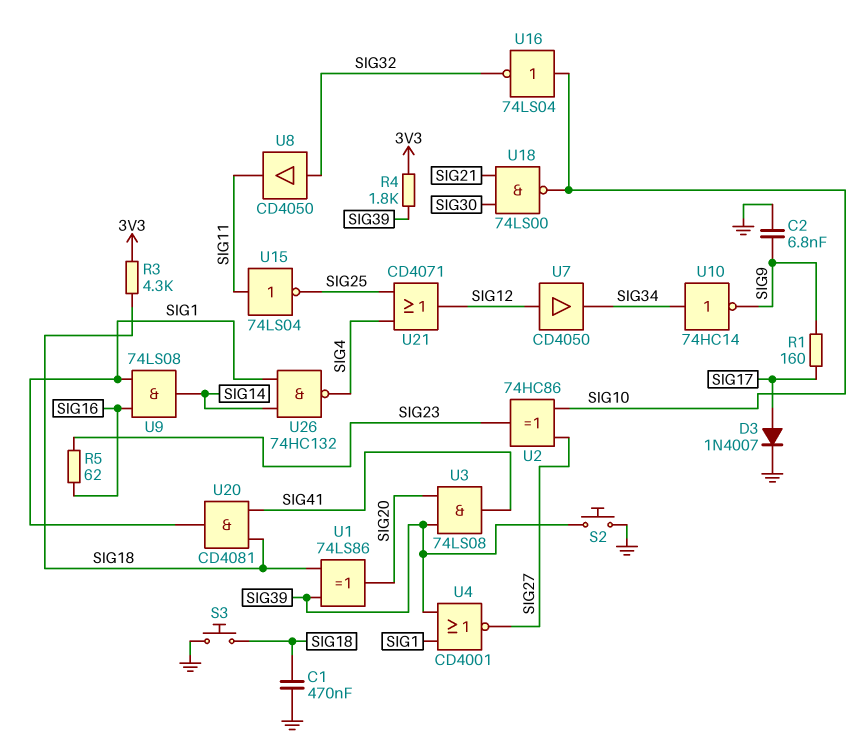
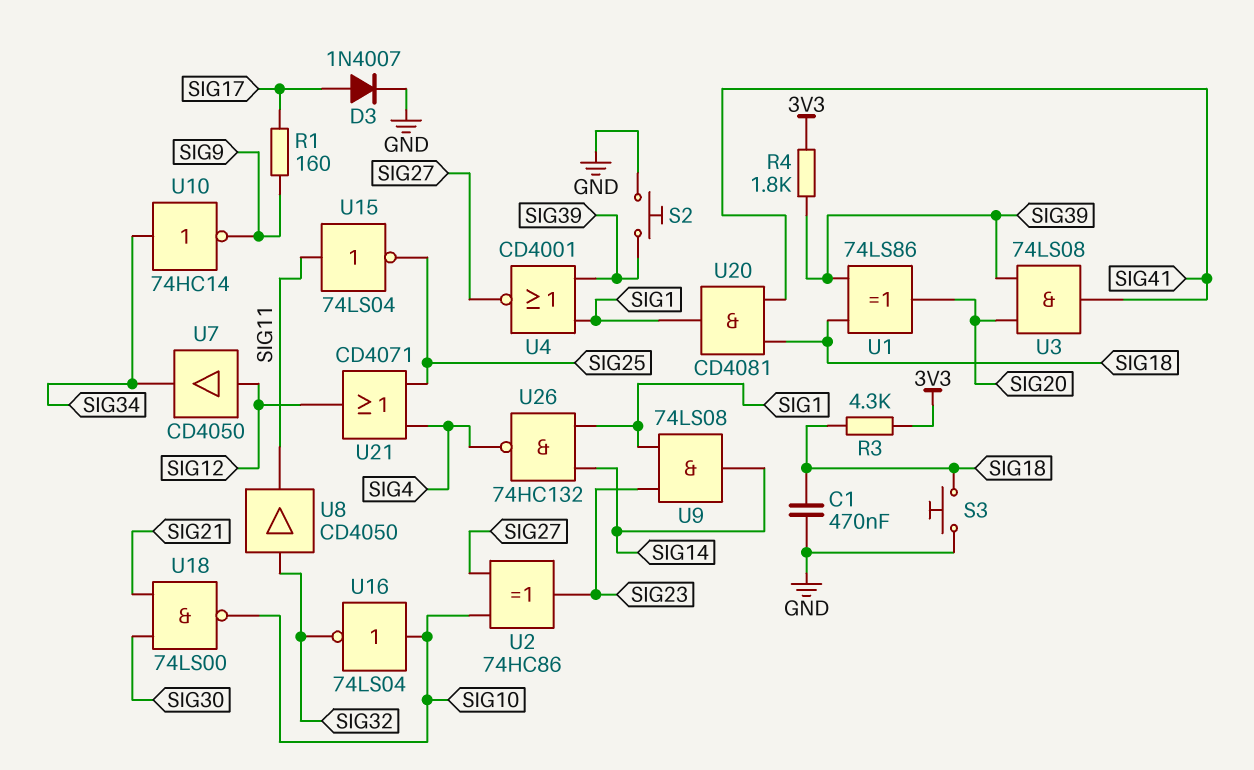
C2: 6.8nF (GND, SIG9) -> none
R5: 62 (SIG16, SIG23) -> none
U9: AND 74LS08 (in SIG1, in SIG16, out SIG14) -> AND 74LS08 (in SIG1, in SIG23, out SIG14)

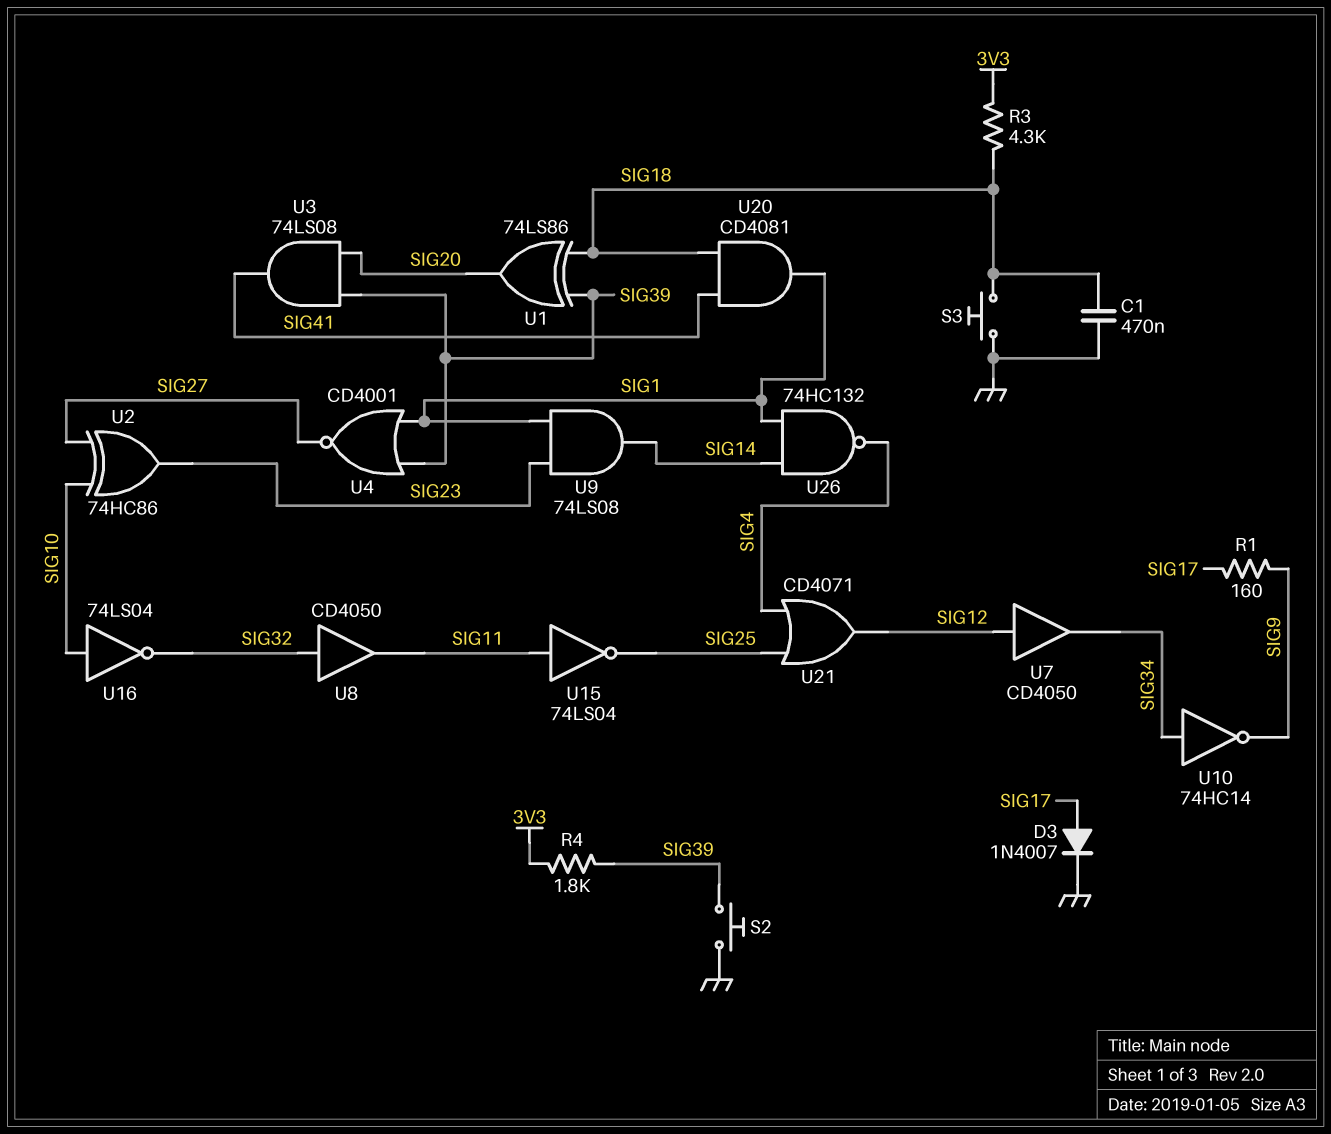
U18: NAND 74LS00 (in SIG21, in SIG30, out SIG10) -> none

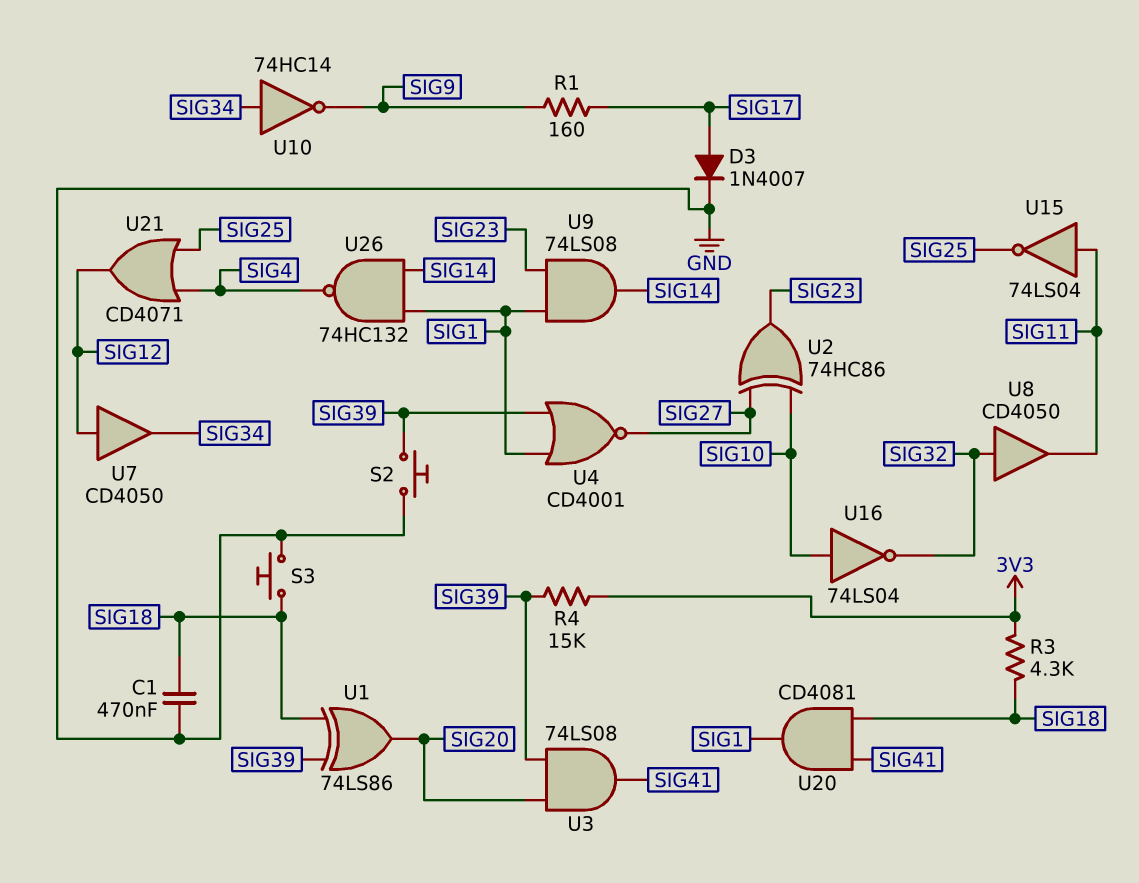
R4: 1.8k (3V3, SIG39) -> 15k (3V3, SIG39)

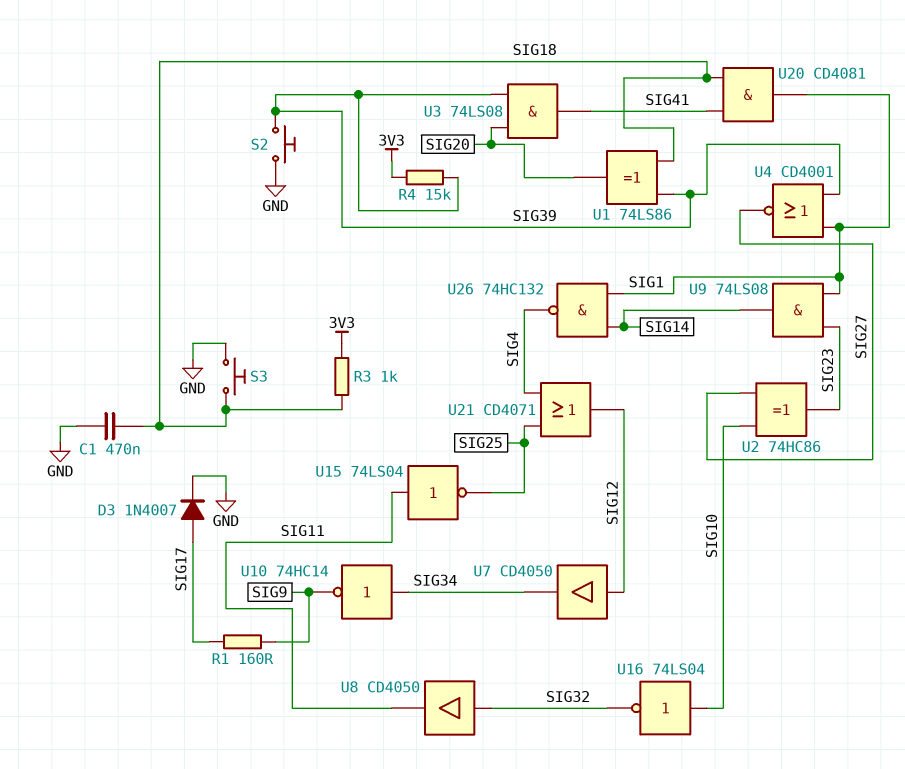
R3: 4.3k (3V3, SIG18) -> 1k (3V3, SIG18)

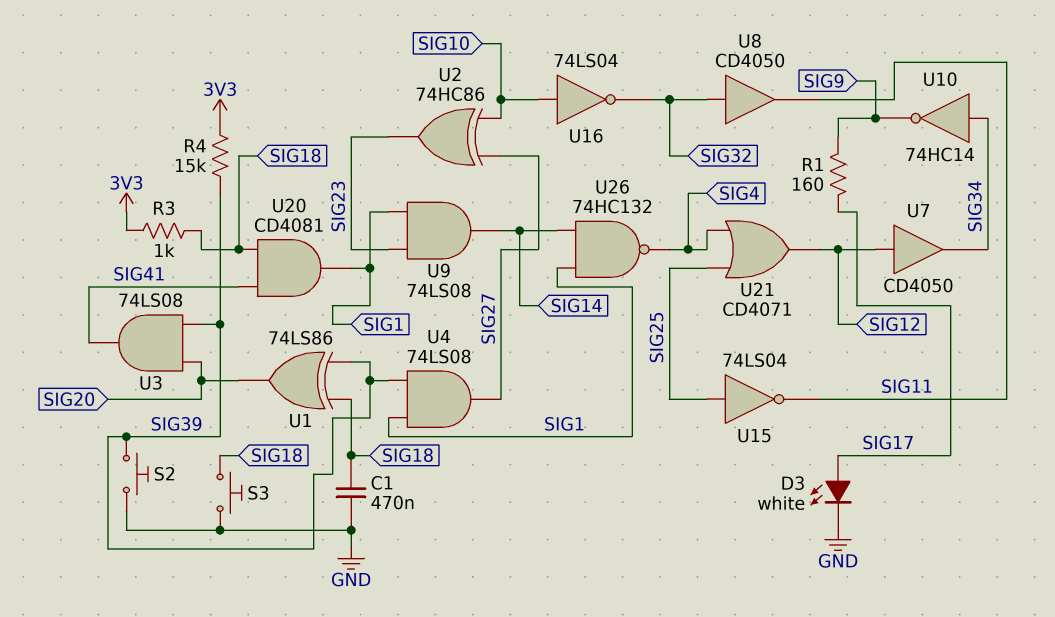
D3: diode 1N4007 (A SIG17, K GND) -> LED white (A SIG17, K GND)
U4: NOR CD4001 (in SIG1, in SIG39, out SIG27) -> AND 74LS08 (in SIG1, in SIG39, out SIG27)
U15: NOT 74LS04 (in SIG11, out SIG25) -> NOT 74LS04 (in SIG25, out SIG11)

